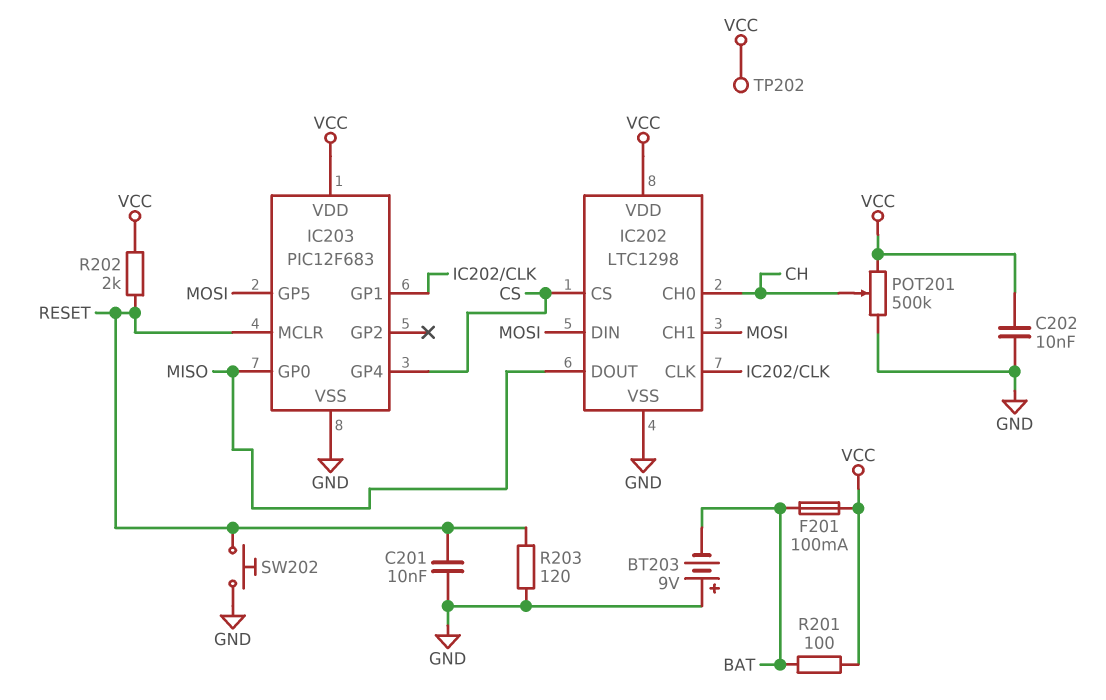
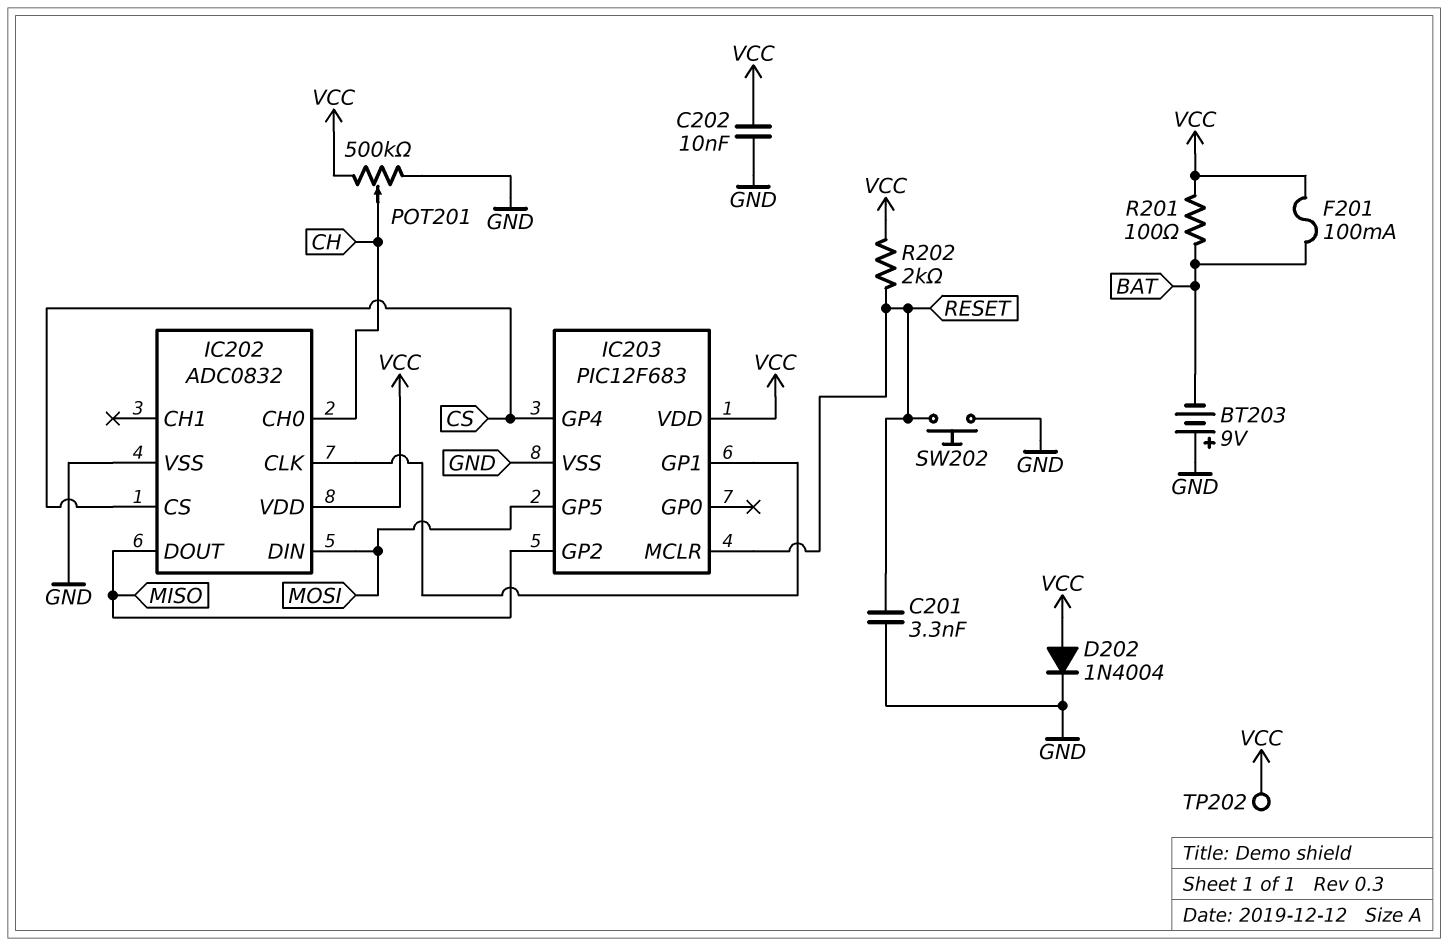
C201: 10nF (GND, RESET) -> 3.3nF (GND, RESET)
D202: none -> diode 1N4004 (A VCC, K GND)
IC202: LTC1298 -> ADC0832
IC202 pin CH1: MOSI -> none
IC203 pin GP0: MISO -> none
IC203 pin GP2: none -> MISO
R203: 120 (GND, RESET) -> none

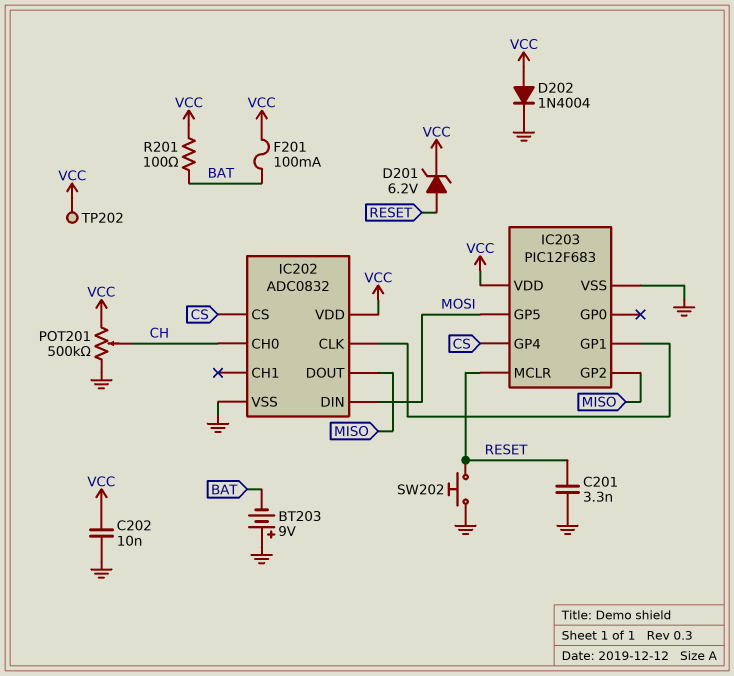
D201: none -> zener 6.2V (A RESET, K VCC)
R202: 2k (RESET, VCC) -> none

